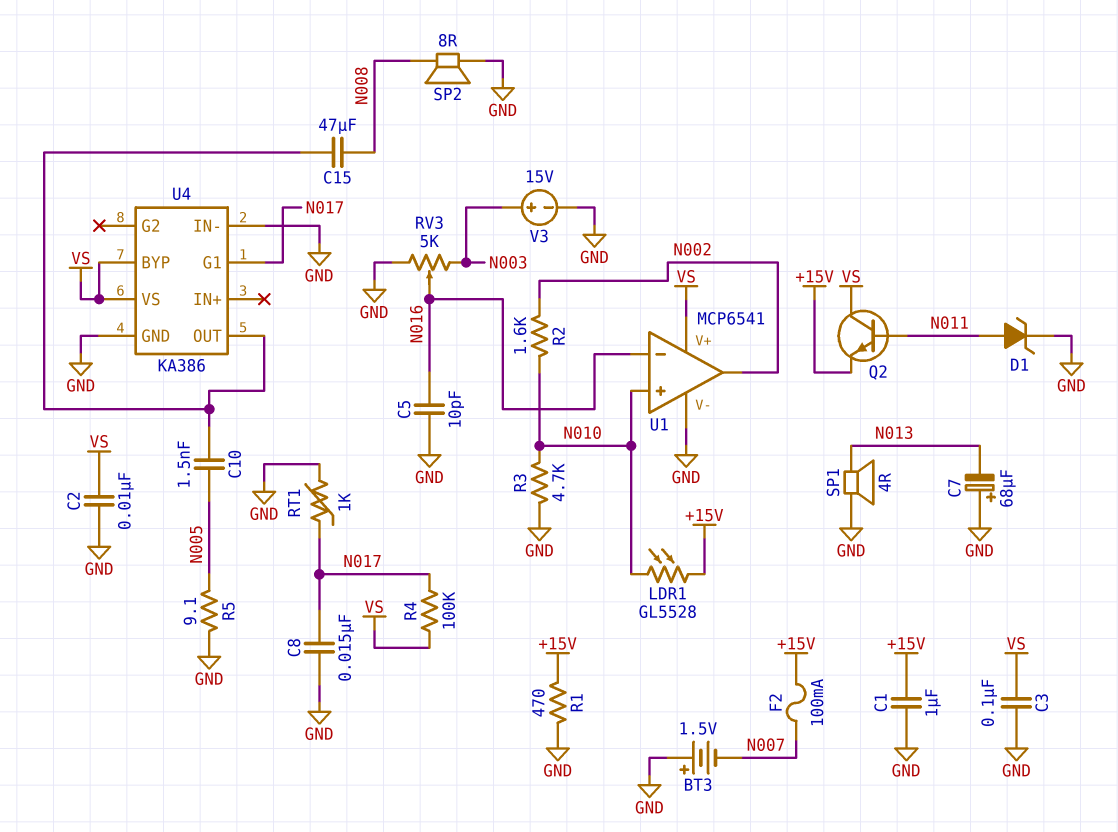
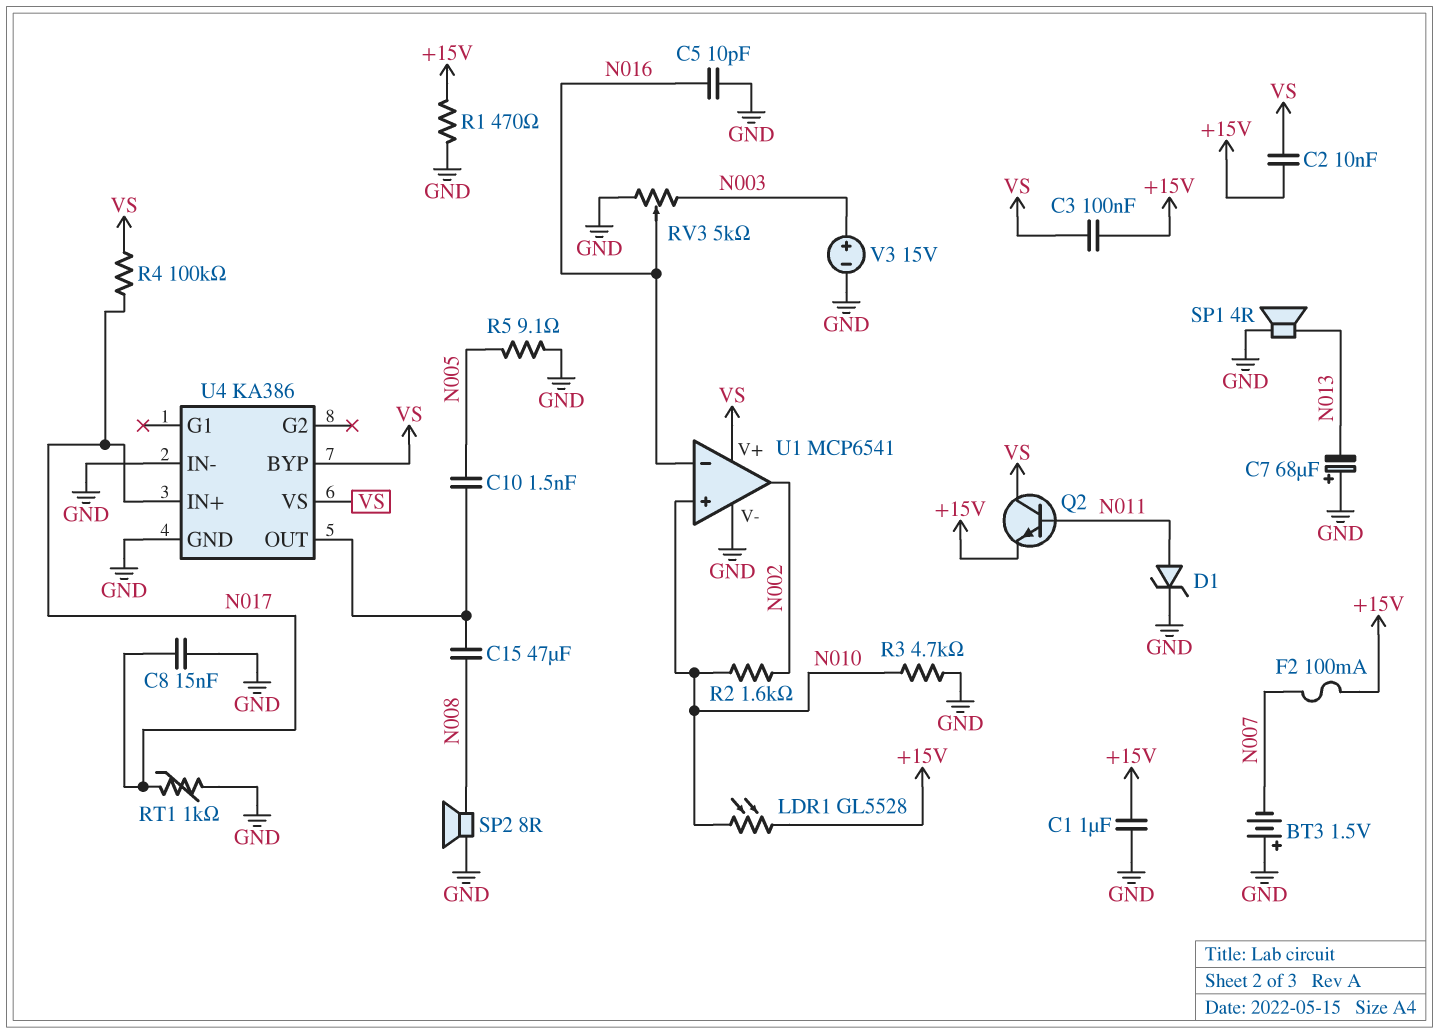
C2: 10nF (GND, VS) -> 10nF (+15V, VS)
C3: 100nF (GND, VS) -> 100nF (+15V, VS)
U4 pin G1: N017 -> none
U4 pin IN+: none -> N017

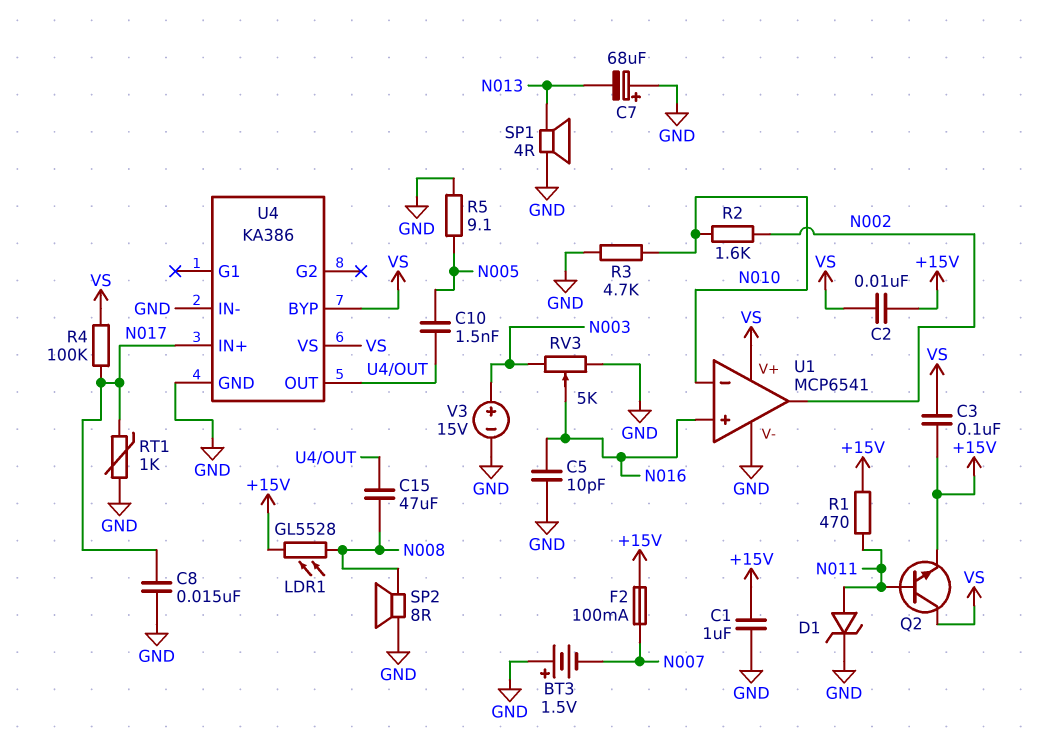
LDR1: GL5528 (+15V, N010) -> GL5528 (+15V, N008)
R1: 470 (+15V, GND) -> 470 (+15V, N011)
U1 pin in+: N010 -> N016
U1 pin in-: N016 -> N010

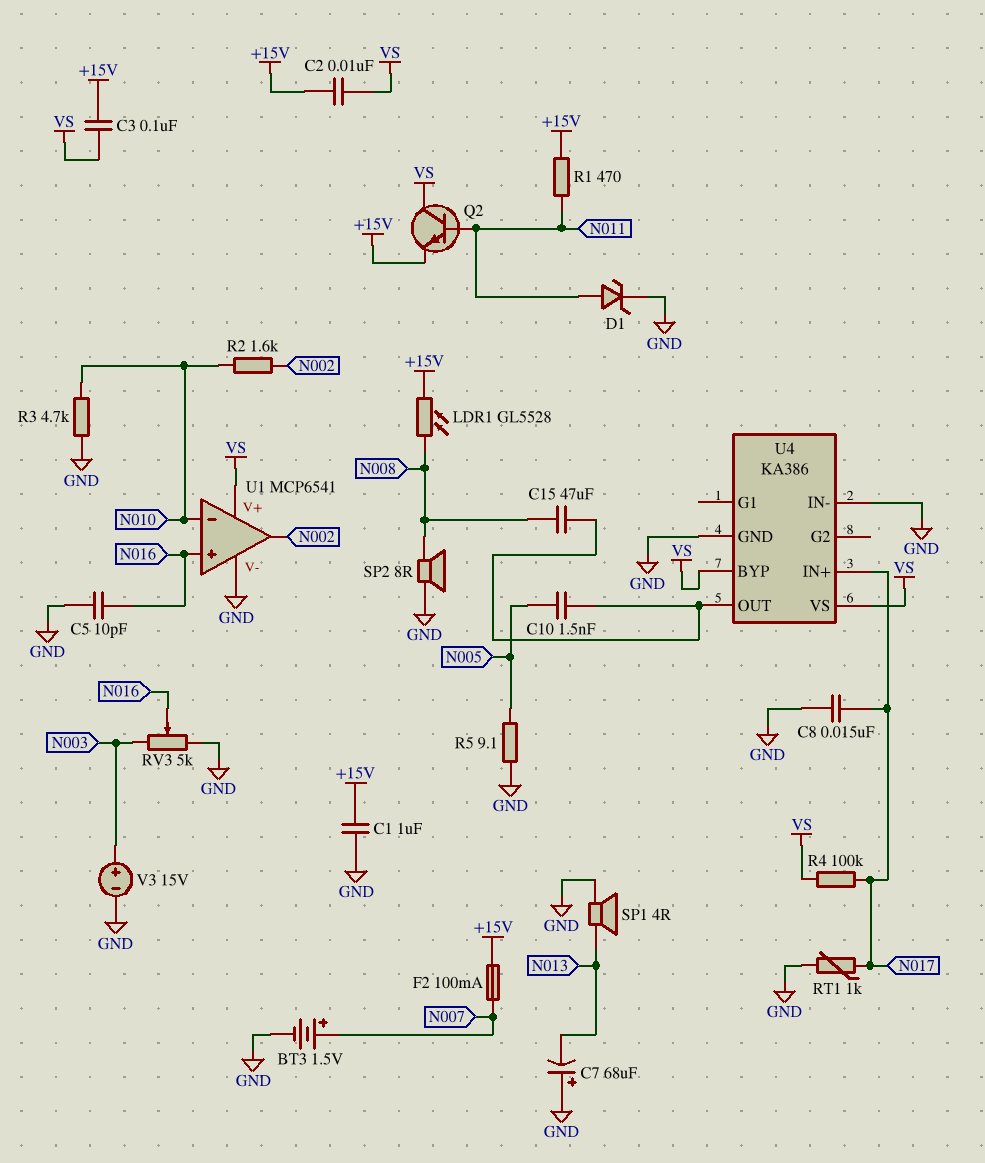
BT3: 1.5V (plus GND, minus N007) -> 1.5V (plus N007, minus GND)

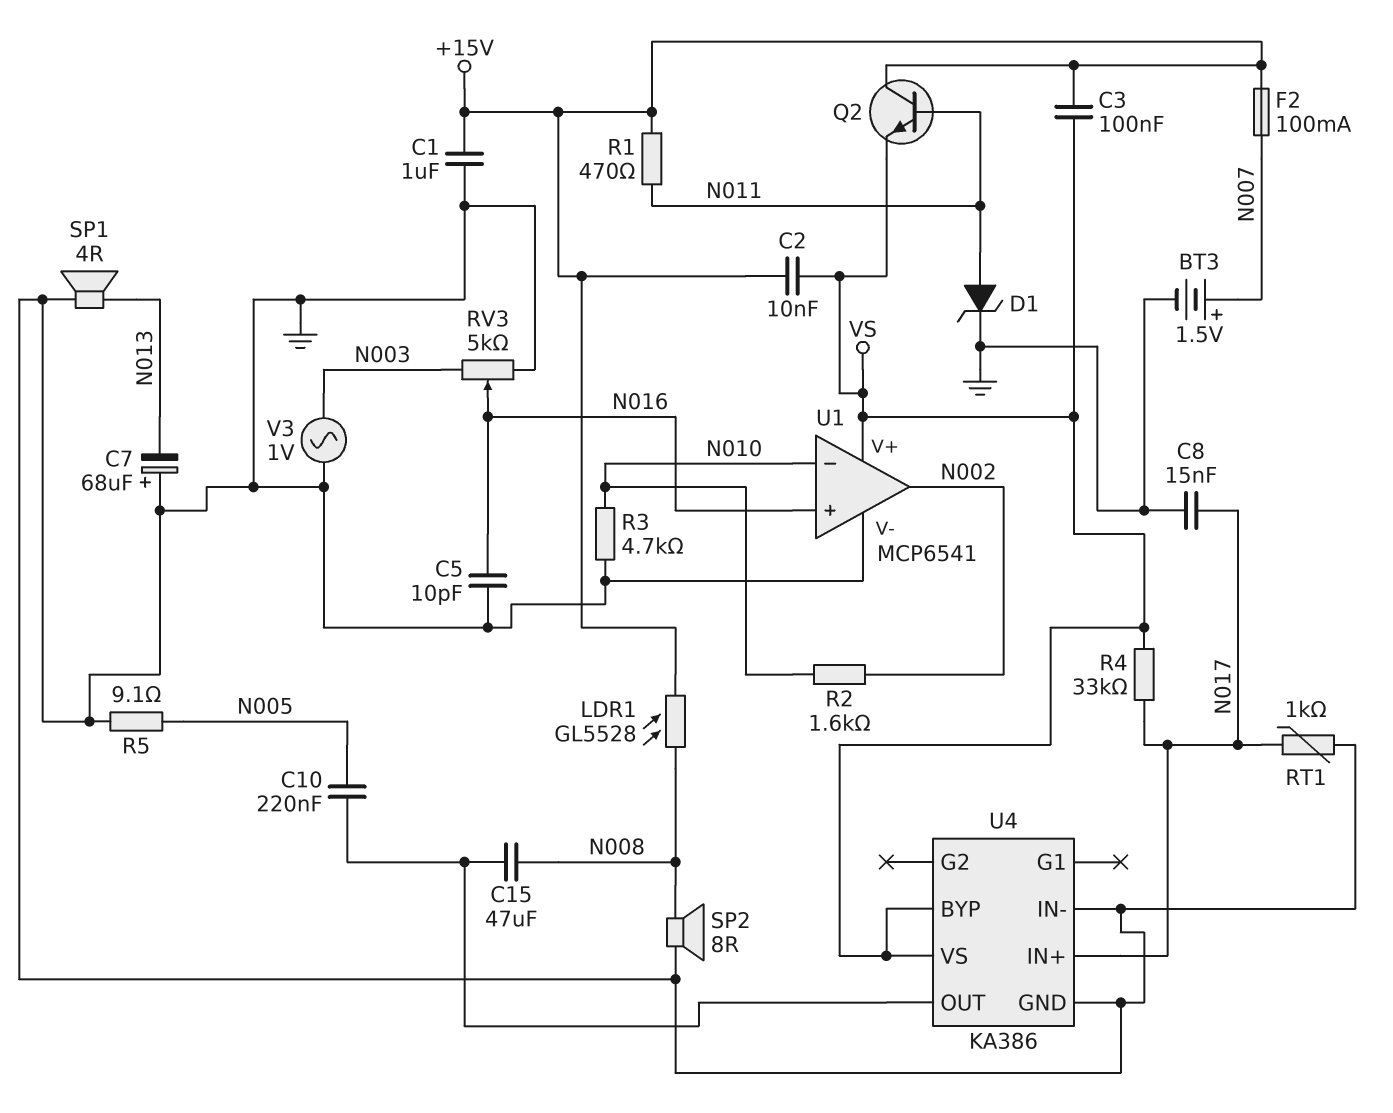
C10: 1.5nF (N005, U4/OUT) -> 220nF (N005, U4/OUT)
Q2: NPN (B N011, C VS, E +15V) -> NPN (B N011, C +15V, E VS)
R4: 100k (N017, VS) -> 33k (N017, VS)
V3: 15V (plus N003, minus GND) -> AC 1V (GND, N003)

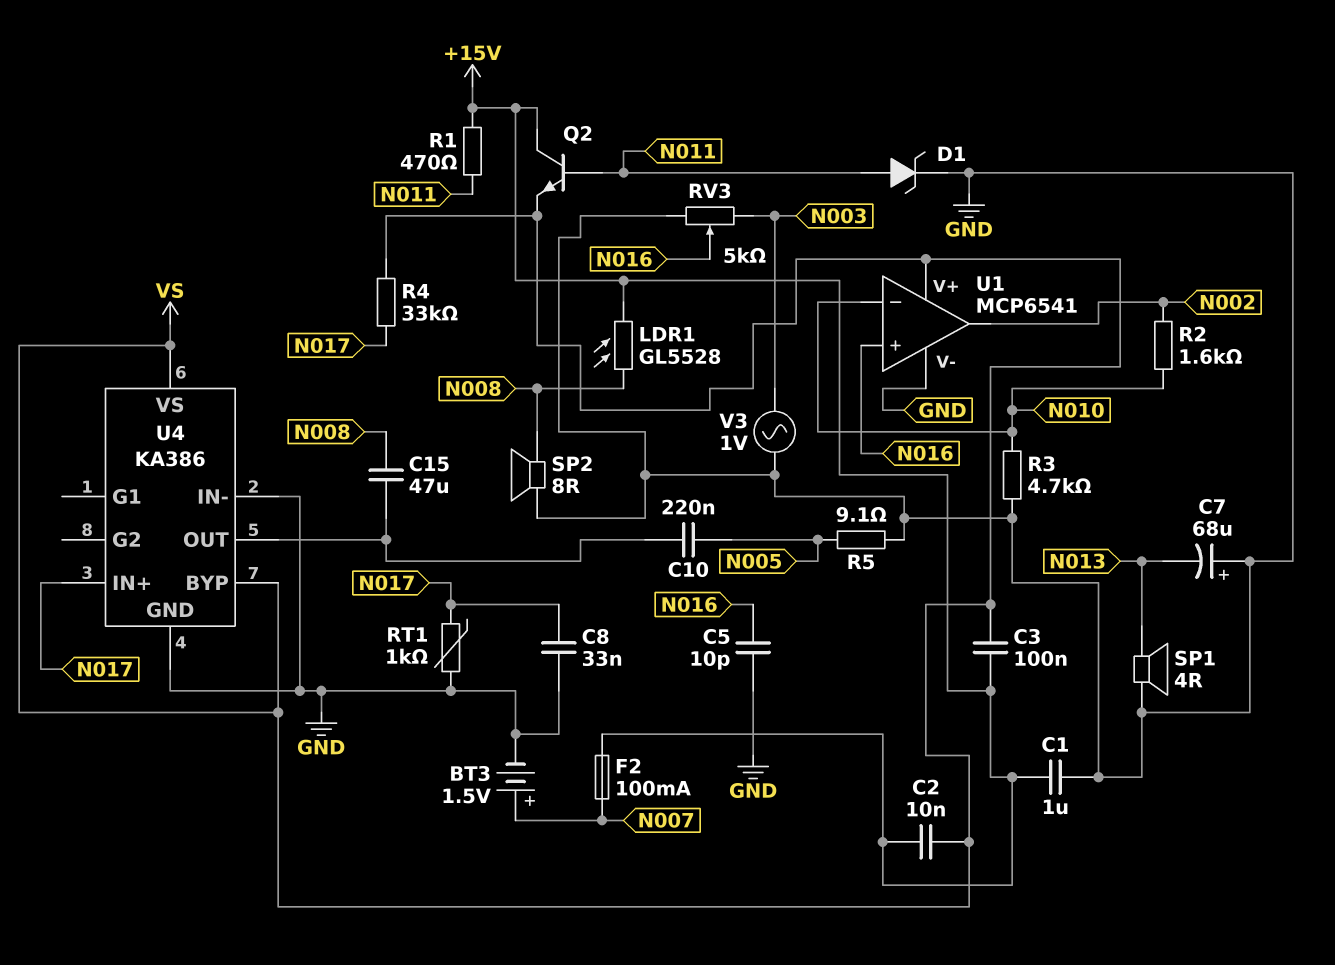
C8: 15nF (GND, N017) -> 33nF (GND, N017)

